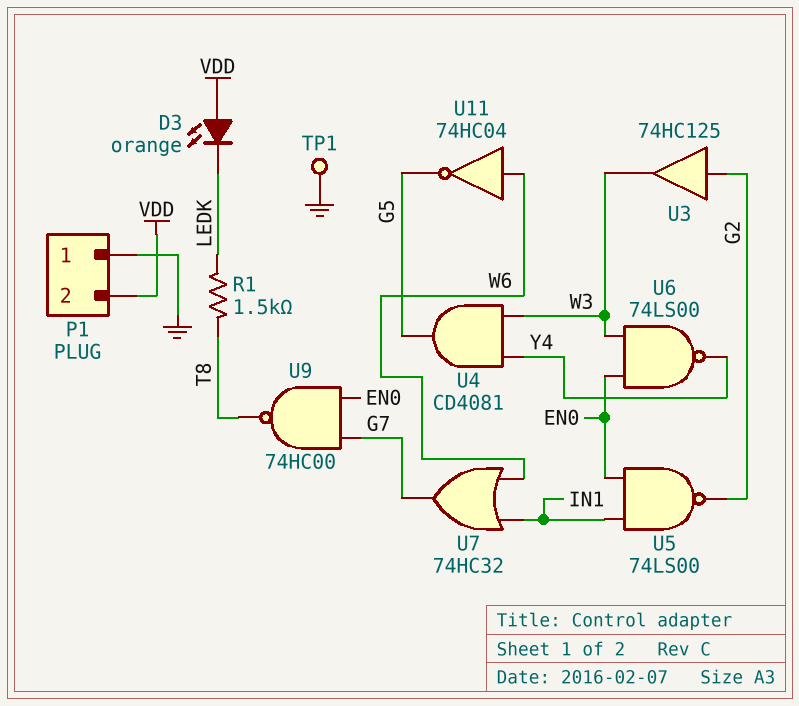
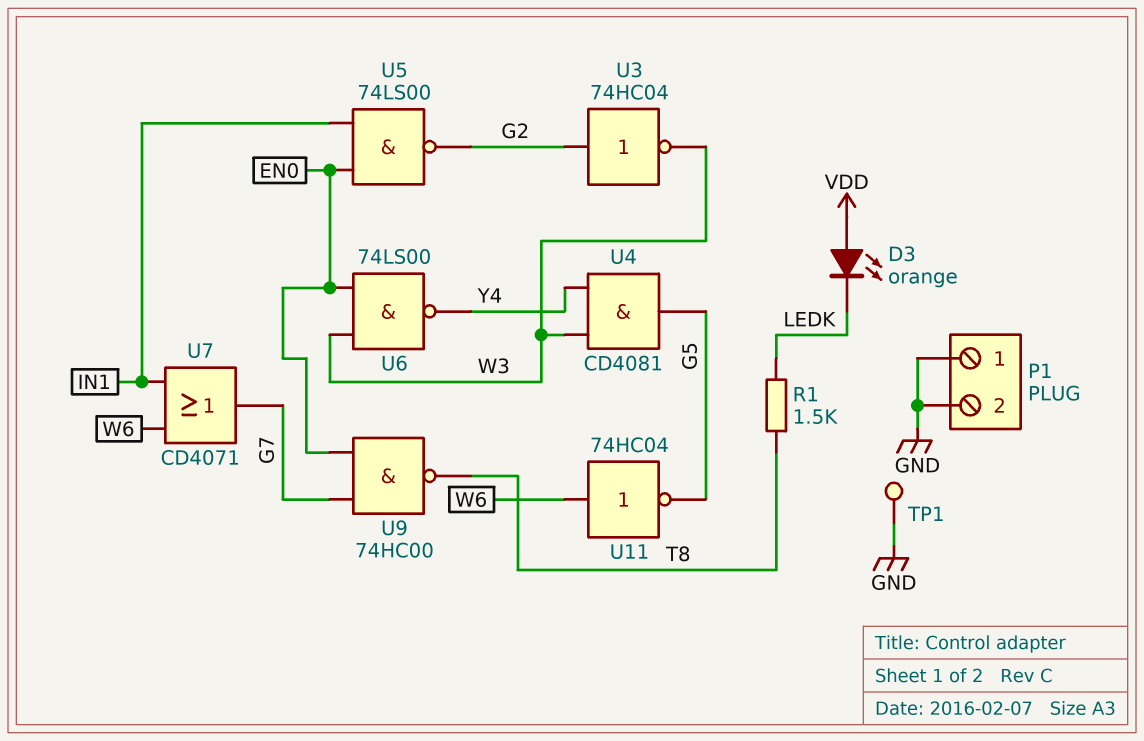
P1 pin 2: VDD -> GND
U3: buffer 74HC125 (in G2, out W3) -> NOT 74HC04 (in G2, out W3)
U7: OR 74HC32 (in IN1, in W6, out G7) -> OR CD4071 (in IN1, in W6, out G7)

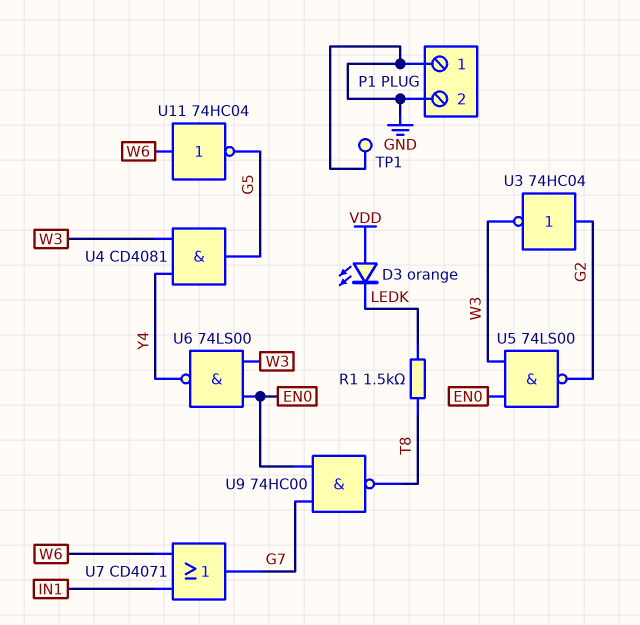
U5: NAND 74LS00 (in EN0, in IN1, out G2) -> NAND 74LS00 (in EN0, in W3, out G2)

